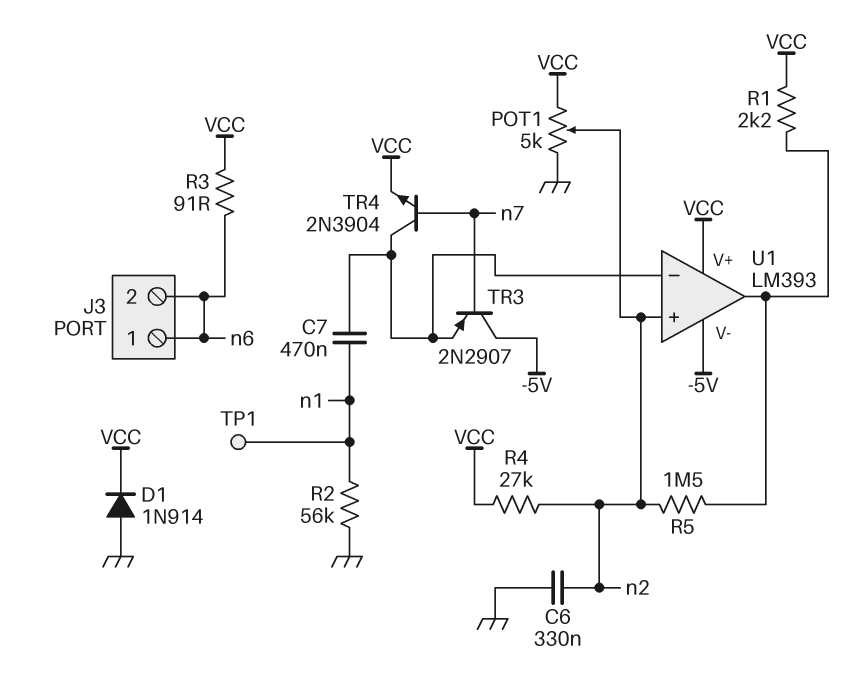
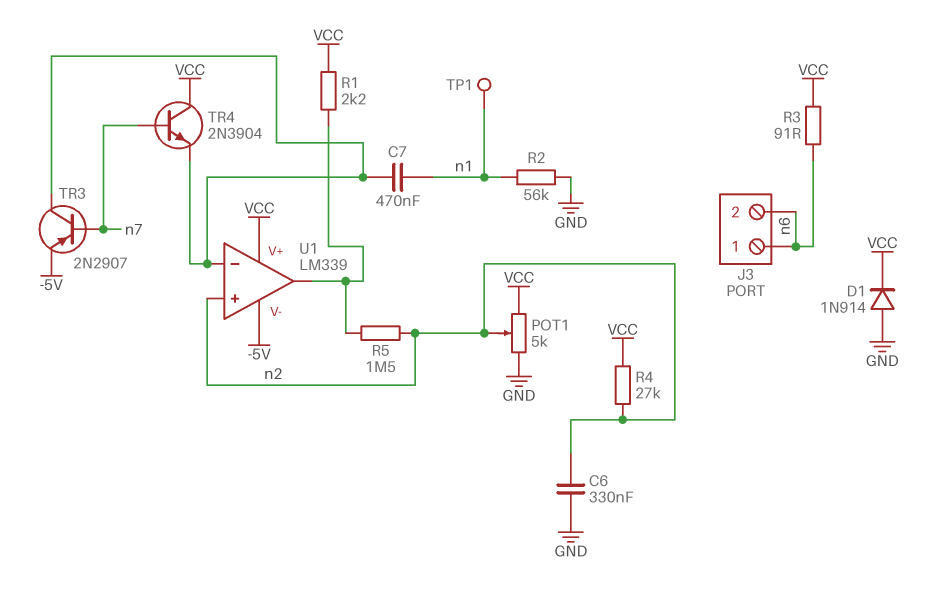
TR3: PNP 2N2907 (B n7, C -5V, E U1/in-) -> PNP 2N2907 (B n7, C U1/in-, E -5V)
TR4: NPN 2N3904 (B n7, C U1/in-, E VCC) -> NPN 2N3904 (B n7, C VCC, E U1/in-)
U1: LM393 -> LM339

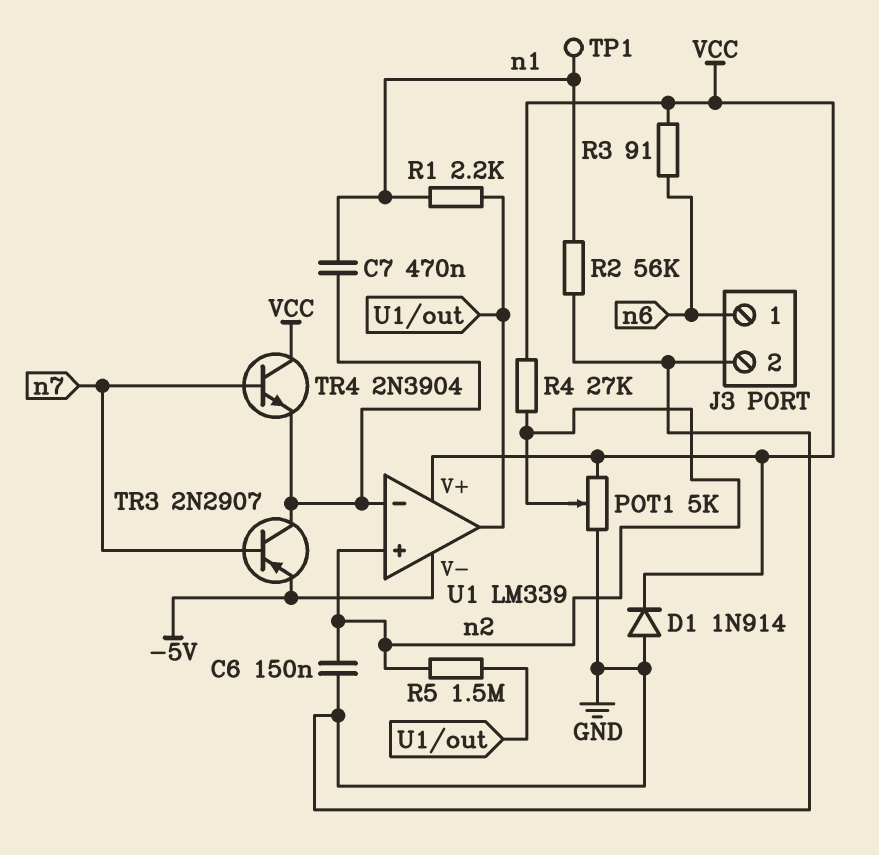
C6: 330nF (GND, n2) -> 150nF (GND, n2)
J3 pin 2: n6 -> GND
R1: 2.2k (U1/out, VCC) -> 2.2k (U1/out, n1)

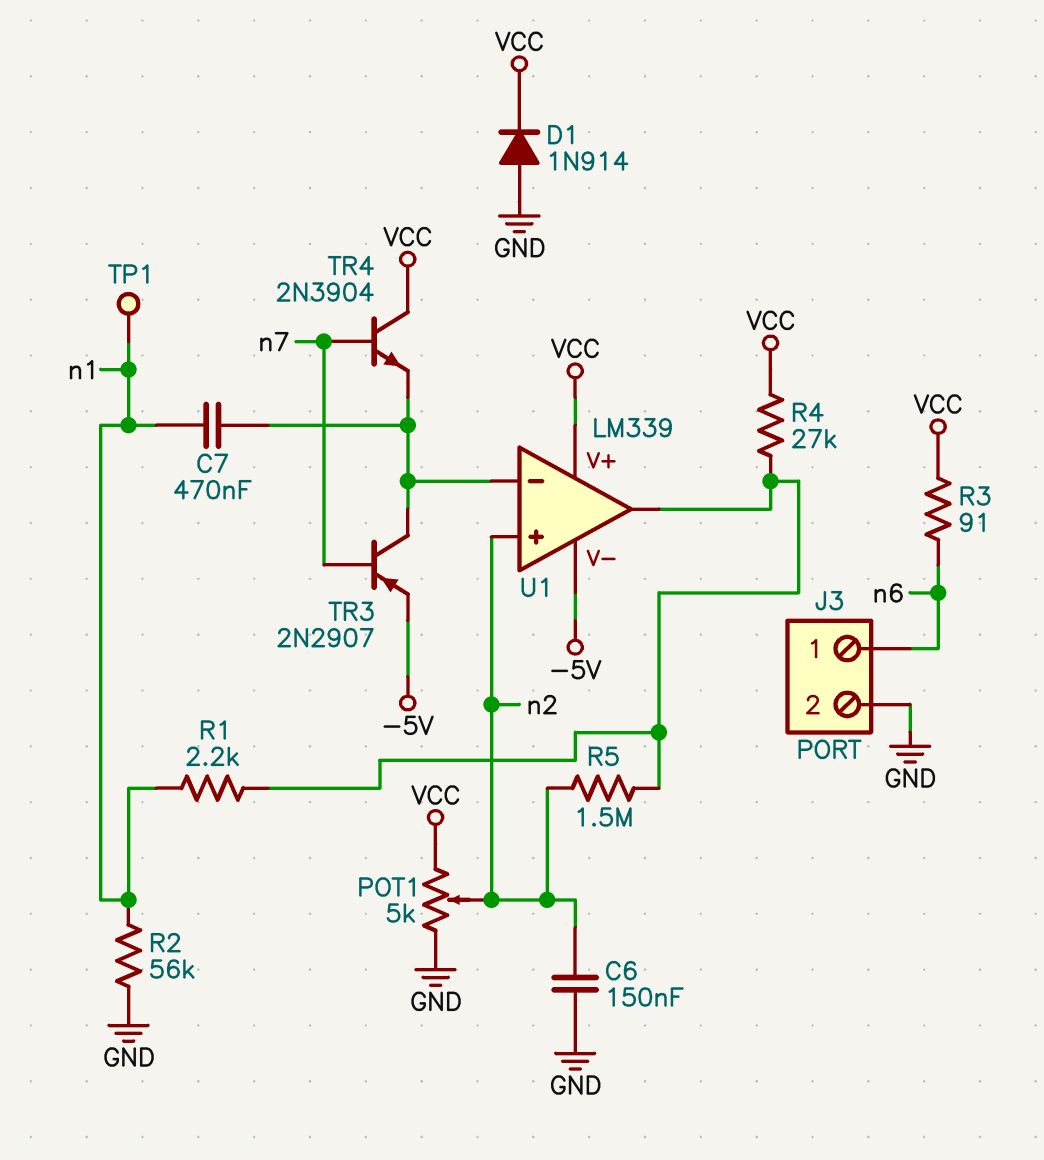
R4: 27k (VCC, n2) -> 27k (U1/out, VCC)

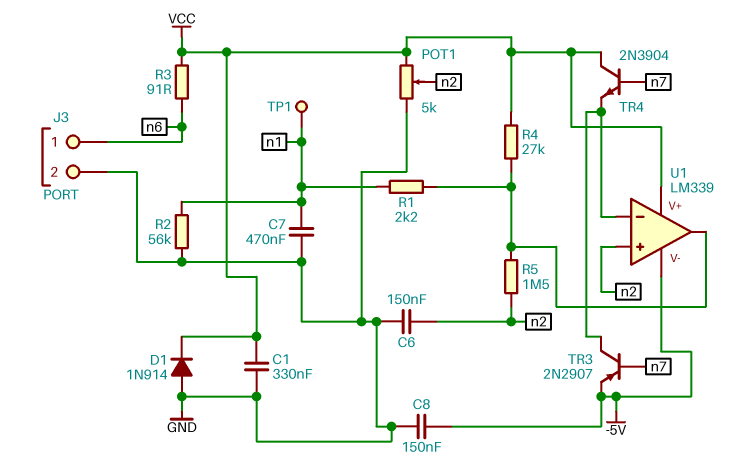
C1: none -> 330nF (GND, VCC)
C7: 470nF (U1/in-, n1) -> 470nF (GND, n1)
C8: none -> 150nF (-5V, GND)

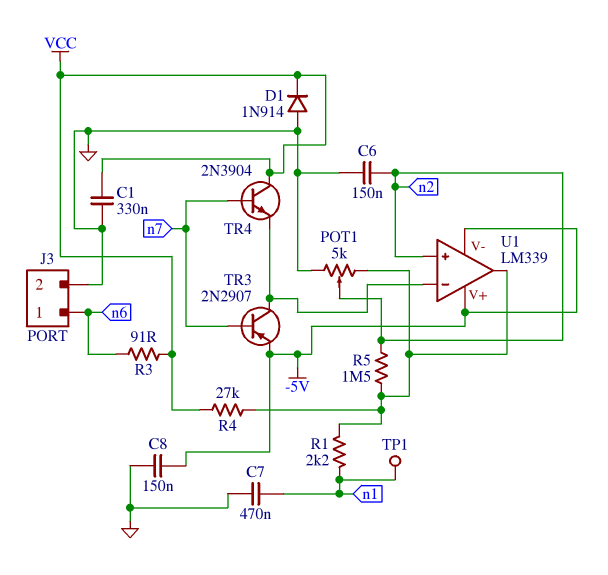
POT1: 5k (GND, VCC, wiper n2) -> 5k (GND, U1/out, wiper n2)
R2: 56k (GND, n1) -> none
U1 pin V+: VCC -> -5V

